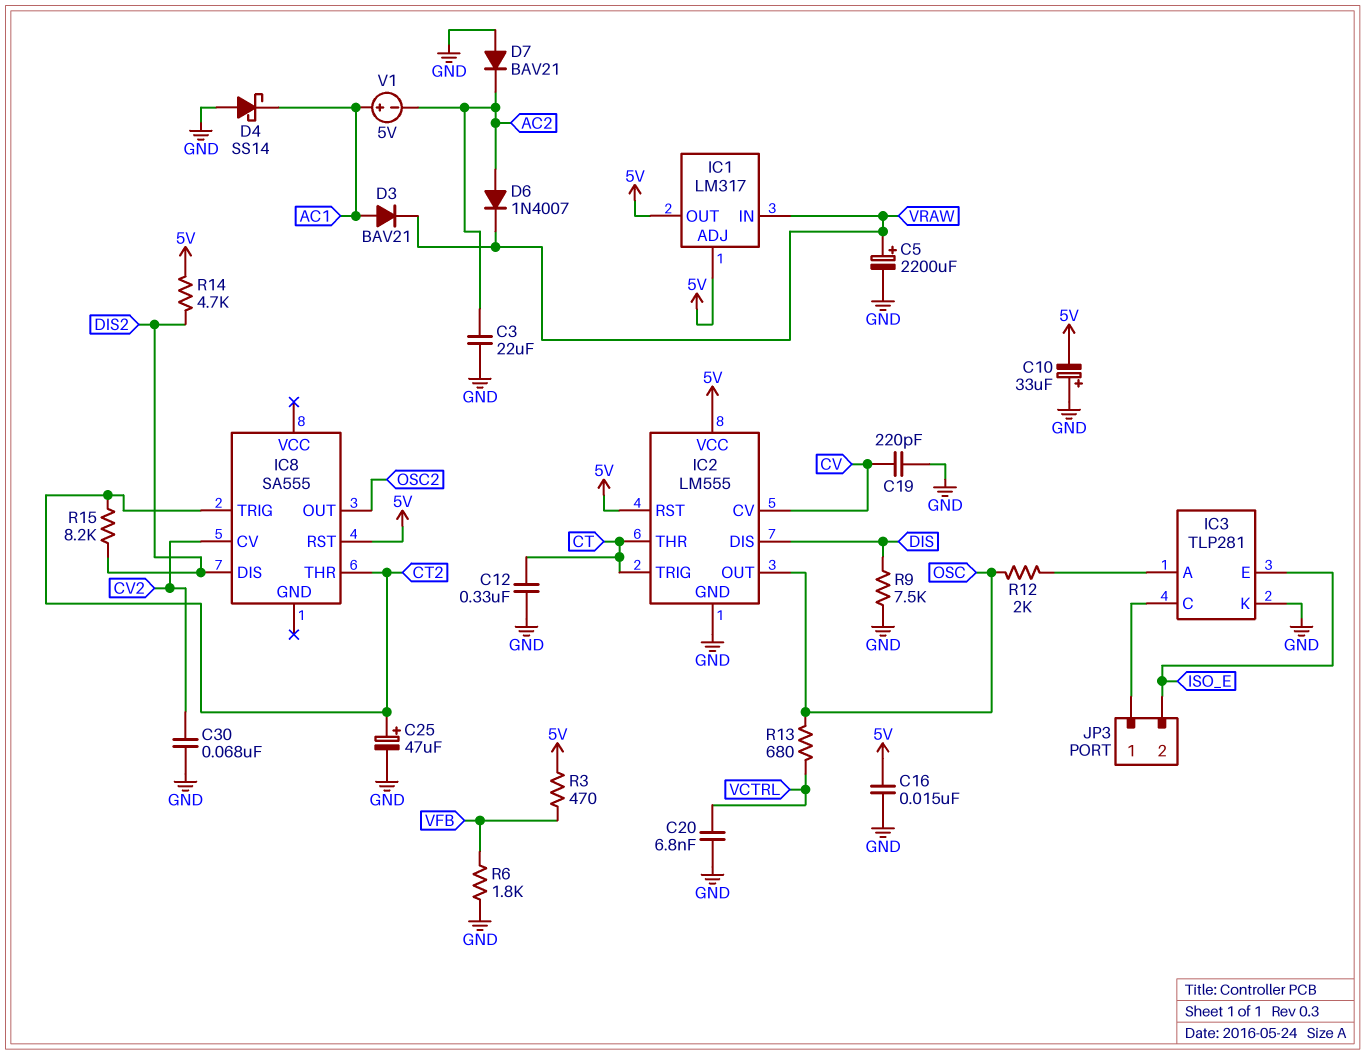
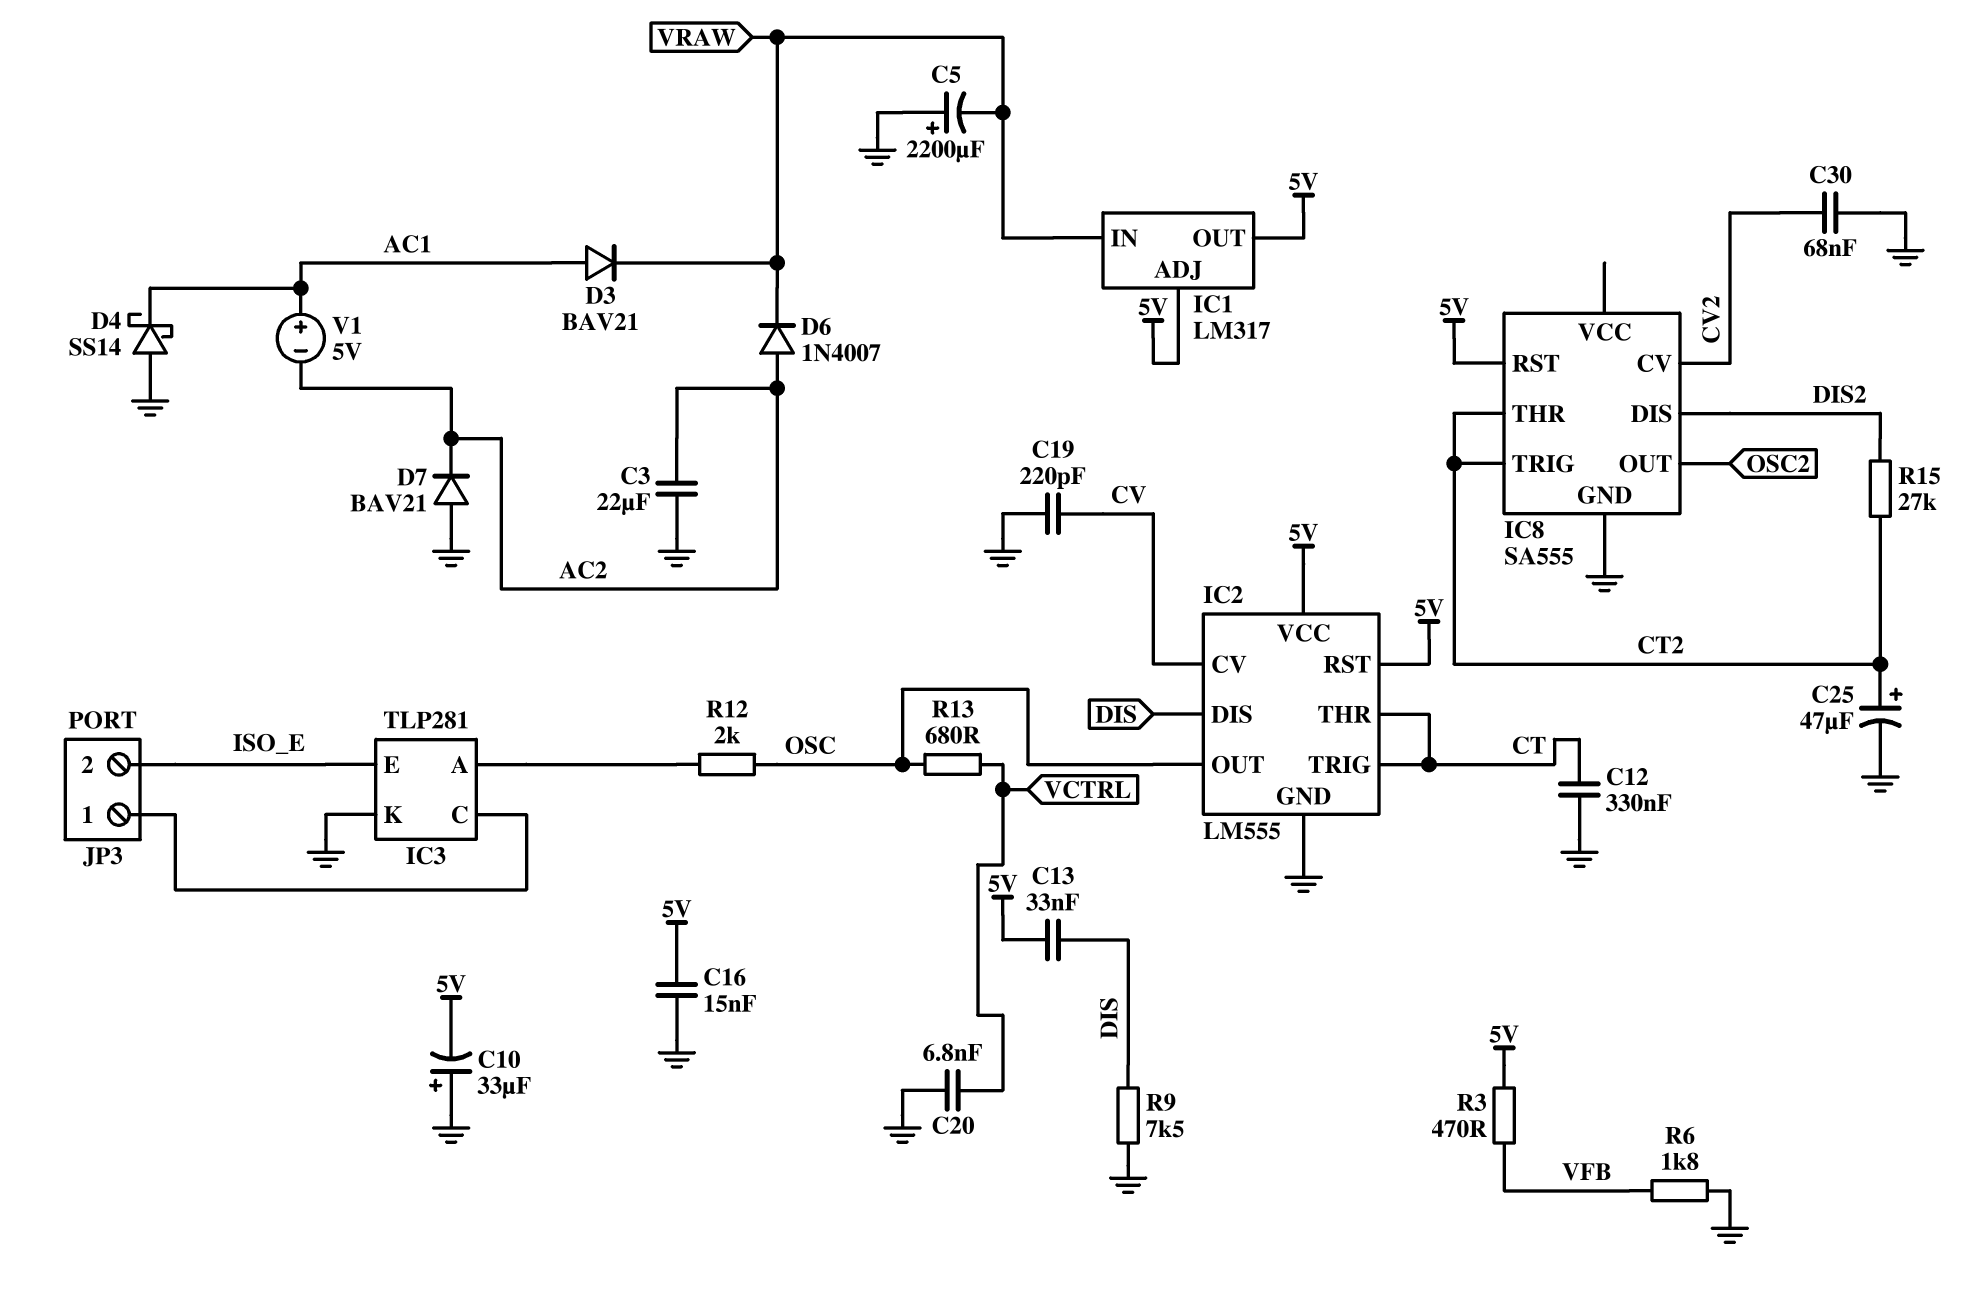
C5: 2200uF (plus VRAW, minus GND) -> 2200uF (plus GND, minus VRAW)
C13: none -> 33nF (5V, DIS)
IC8 pin GND: none -> GND
R14: 4.7k (5V, DIS2) -> none
R15: 8.2k (CT2, DIS2) -> 27k (CT2, DIS2)

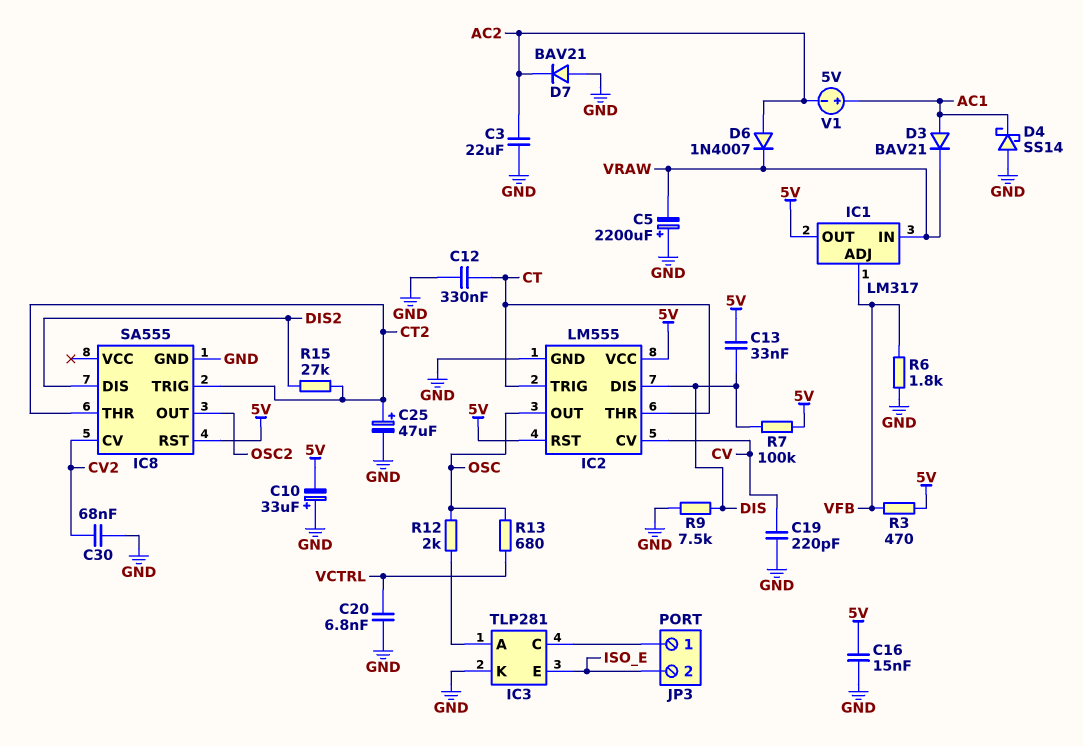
IC1 pin ADJ: 5V -> VFB
R7: none -> 100k (5V, DIS)

